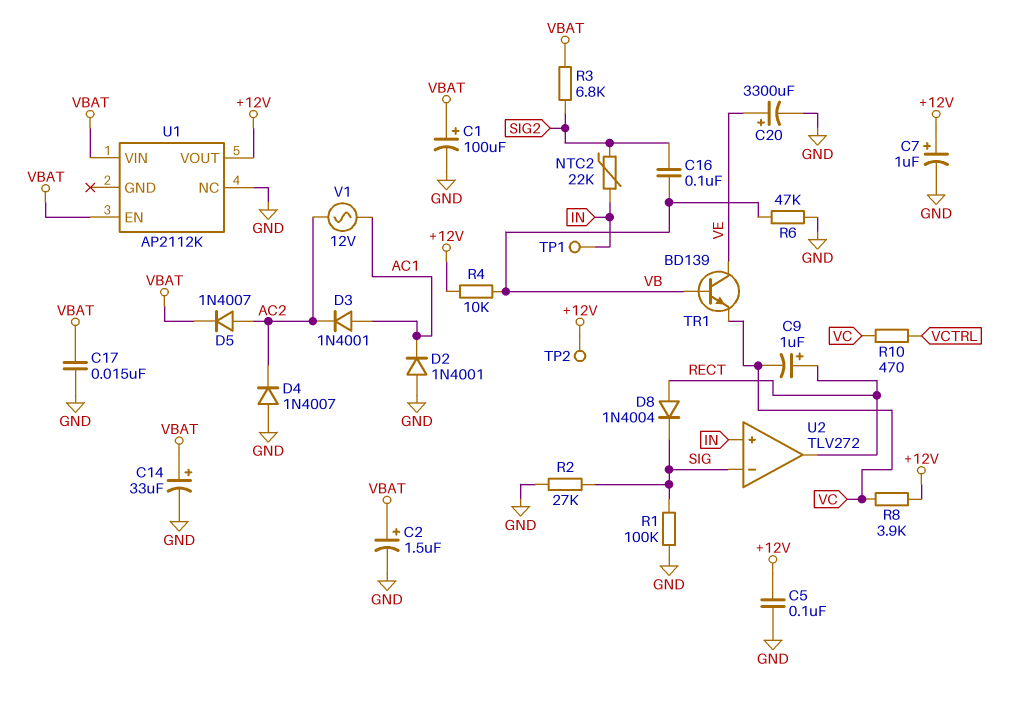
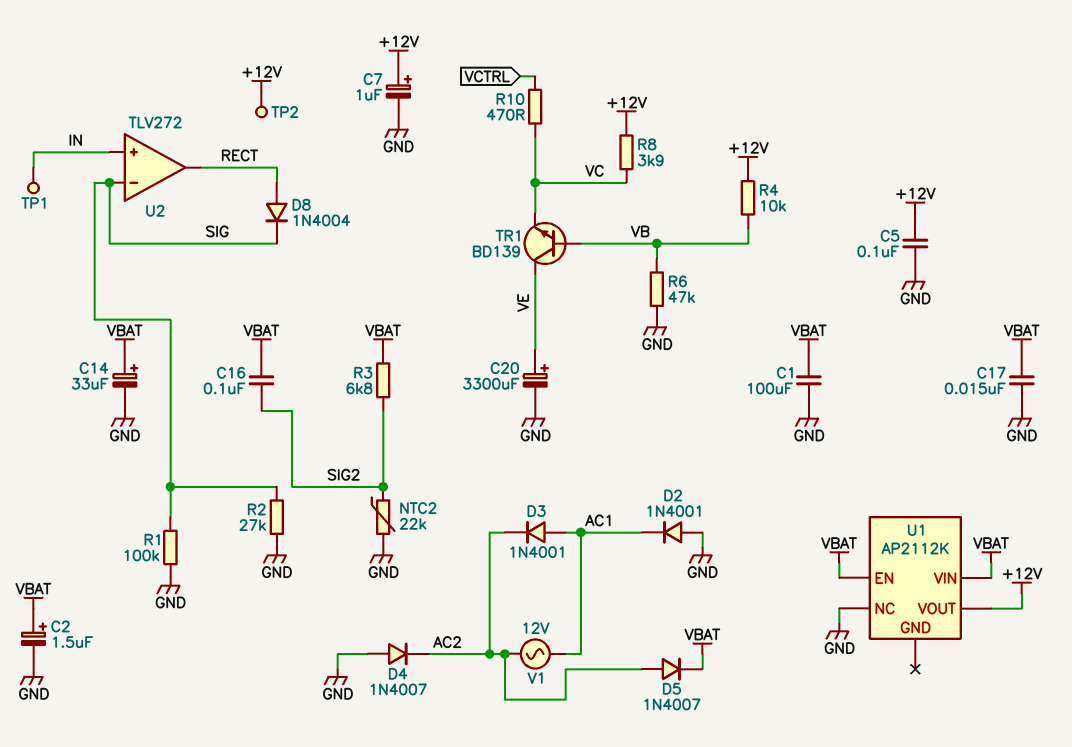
C1: 100uF (plus VBAT, minus GND) -> 100uF (GND, VBAT)
C9: 1uF (plus RECT, minus VC) -> none
C16: 100nF (SIG2, VB) -> 100nF (SIG2, VBAT)
NTC2: 22k (IN, SIG2) -> 22k (GND, SIG2)

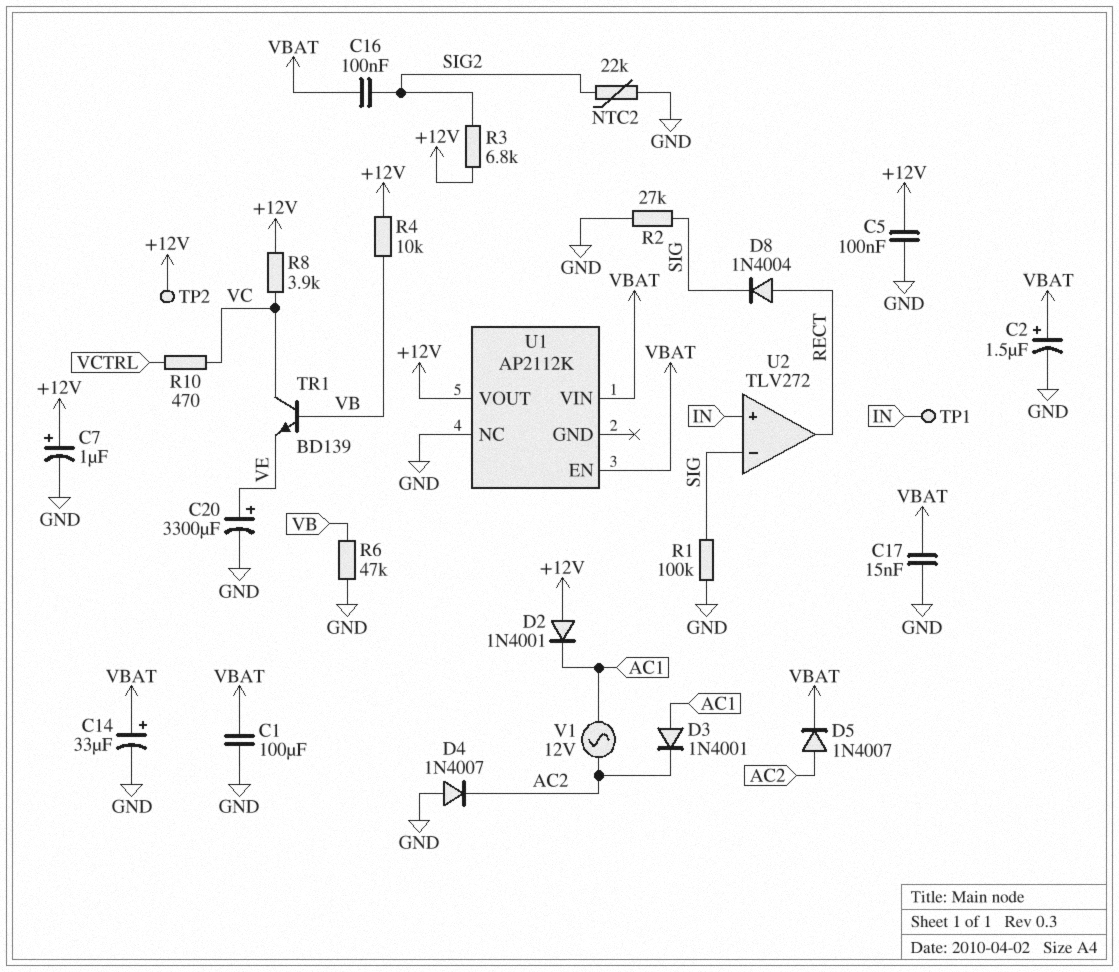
D2: diode 1N4001 (A GND, K AC1) -> diode 1N4001 (A +12V, K AC1)
R3: 6.8k (SIG2, VBAT) -> 6.8k (+12V, SIG2)
TR1: NPN BD139 (B VB, C VE, E VC) -> NPN BD139 (B VB, C VC, E VE)

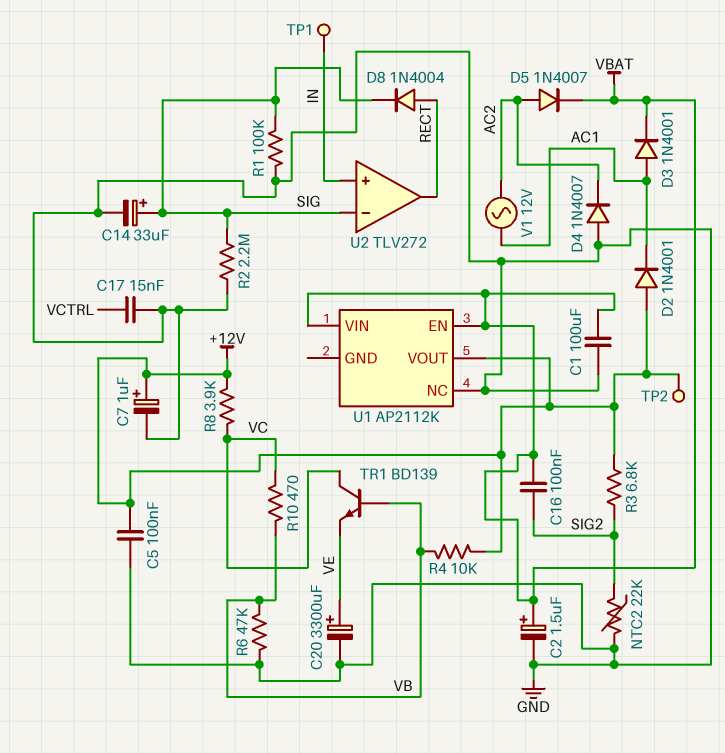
C14: 33uF (plus VBAT, minus GND) -> 33uF (plus SIG, minus GND)
C17: 15nF (GND, VBAT) -> 15nF (GND, VCTRL)
D3: diode 1N4001 (A AC1, K AC2) -> diode 1N4001 (A AC1, K VBAT)
R2: 27k (GND, SIG) -> 2.2M (GND, SIG)
R10: 470 (VC, VCTRL) -> 470 (VB, VC)

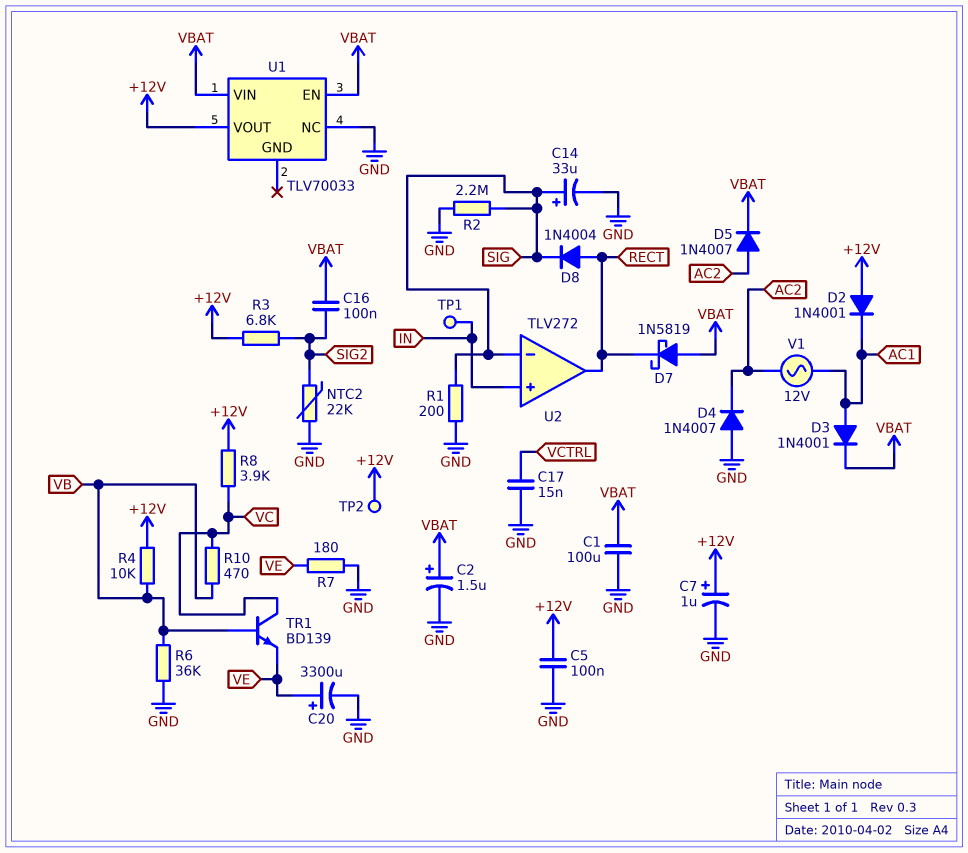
D7: none -> schottky 1N5819 (A VBAT, K RECT)
R1: 100k (GND, SIG) -> 200 (GND, SIG)
R6: 47k (GND, VB) -> 36k (GND, VB)
R7: none -> 180 (GND, VE)
U1: AP2112K -> TLV70033

